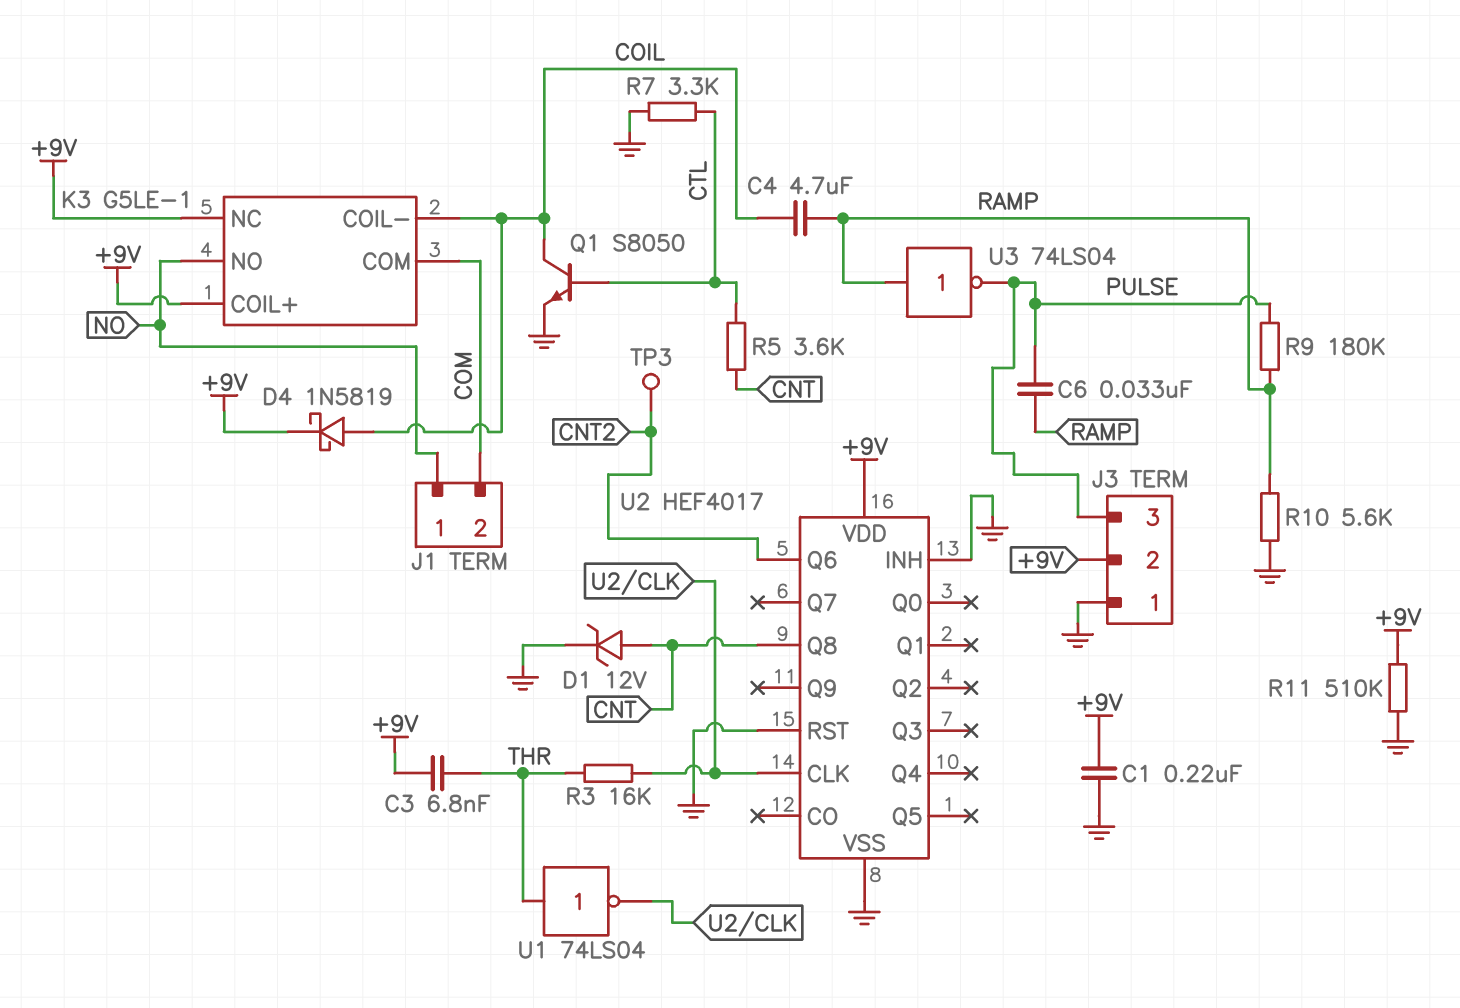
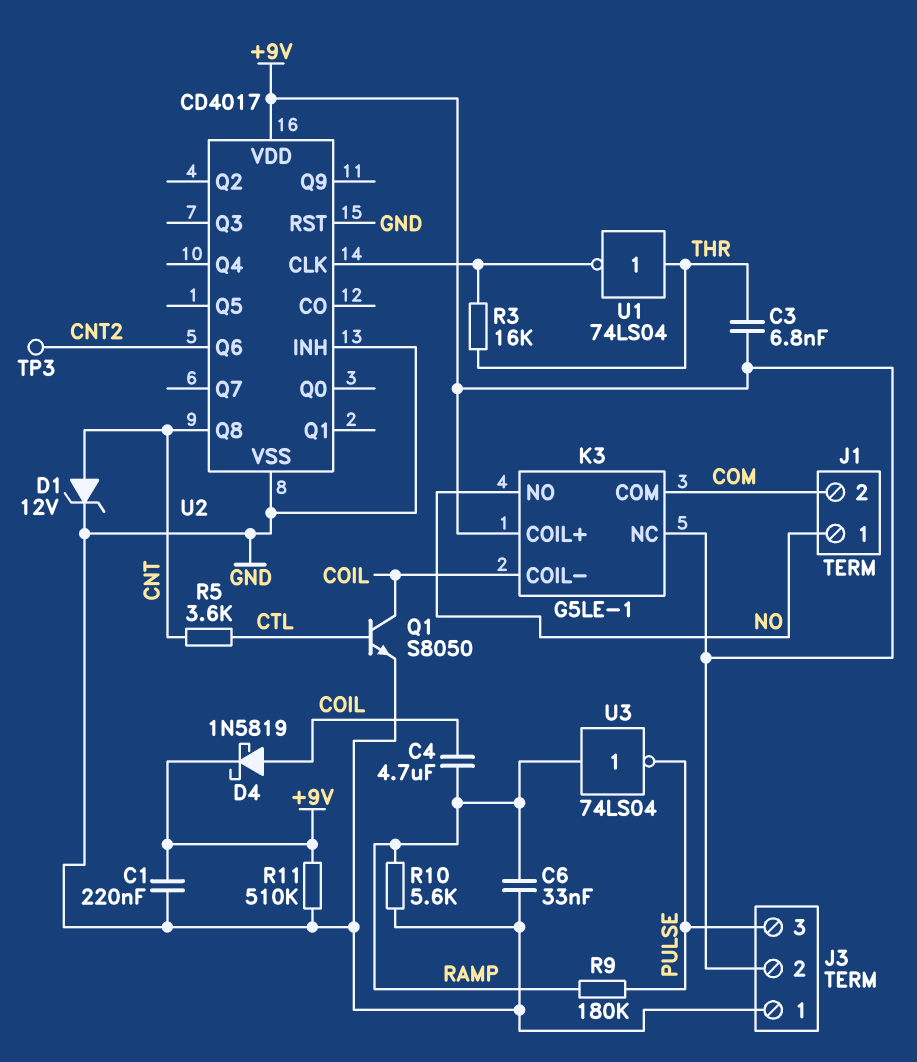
C6: 33nF (PULSE, RAMP) -> 33nF (GND, RAMP)
R7: 3.3k (CTL, GND) -> none
U2: HEF4017 -> CD4017

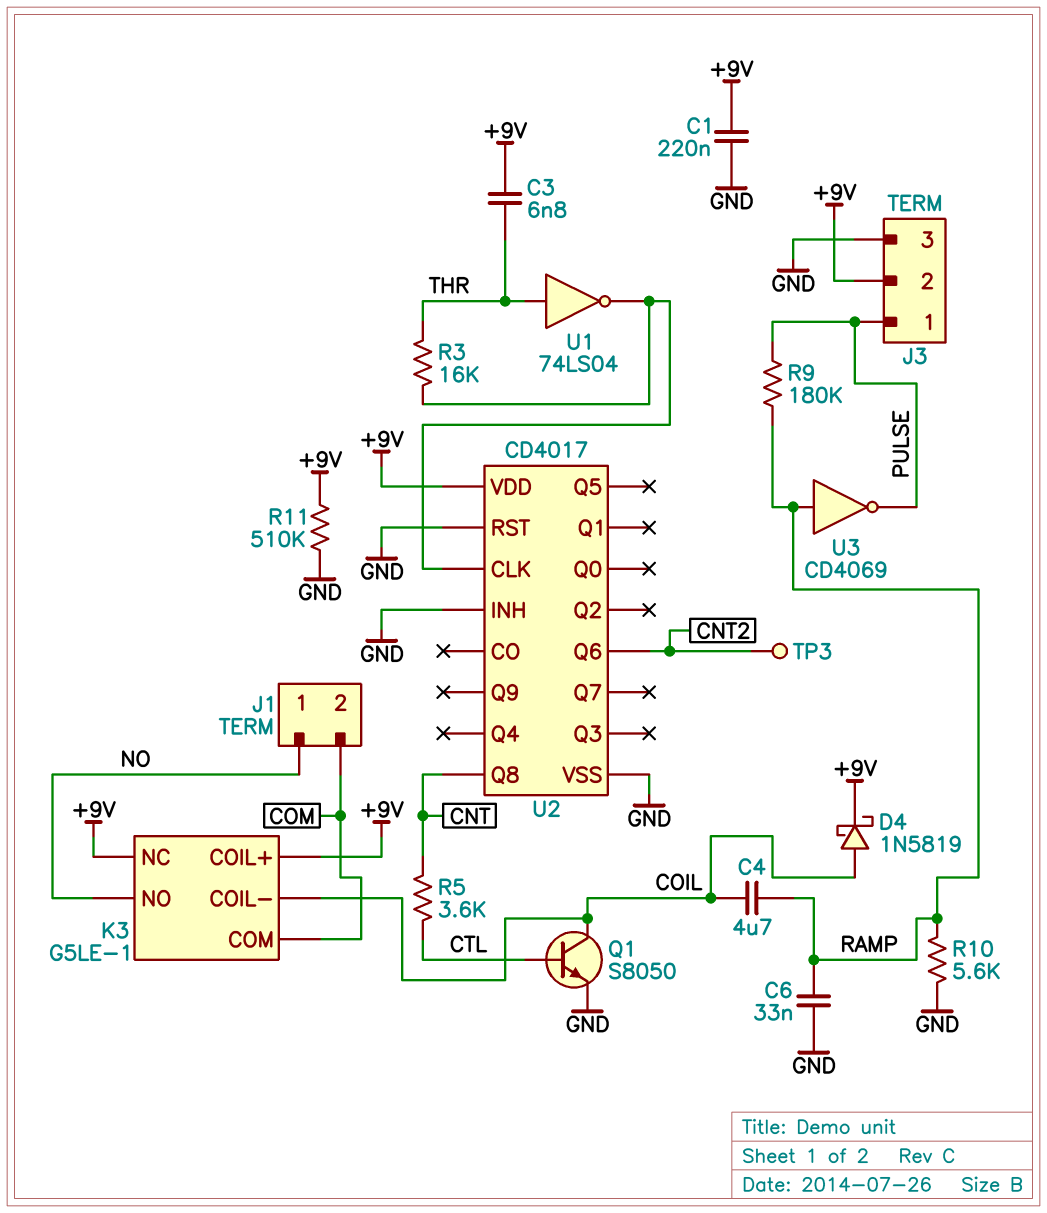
D1: zener 12V (A CNT, K GND) -> none
J3 pin 1: GND -> PULSE
J3 pin 3: PULSE -> GND
U3: NOT 74LS04 (in RAMP, out PULSE) -> NOT CD4069 (in RAMP, out PULSE)

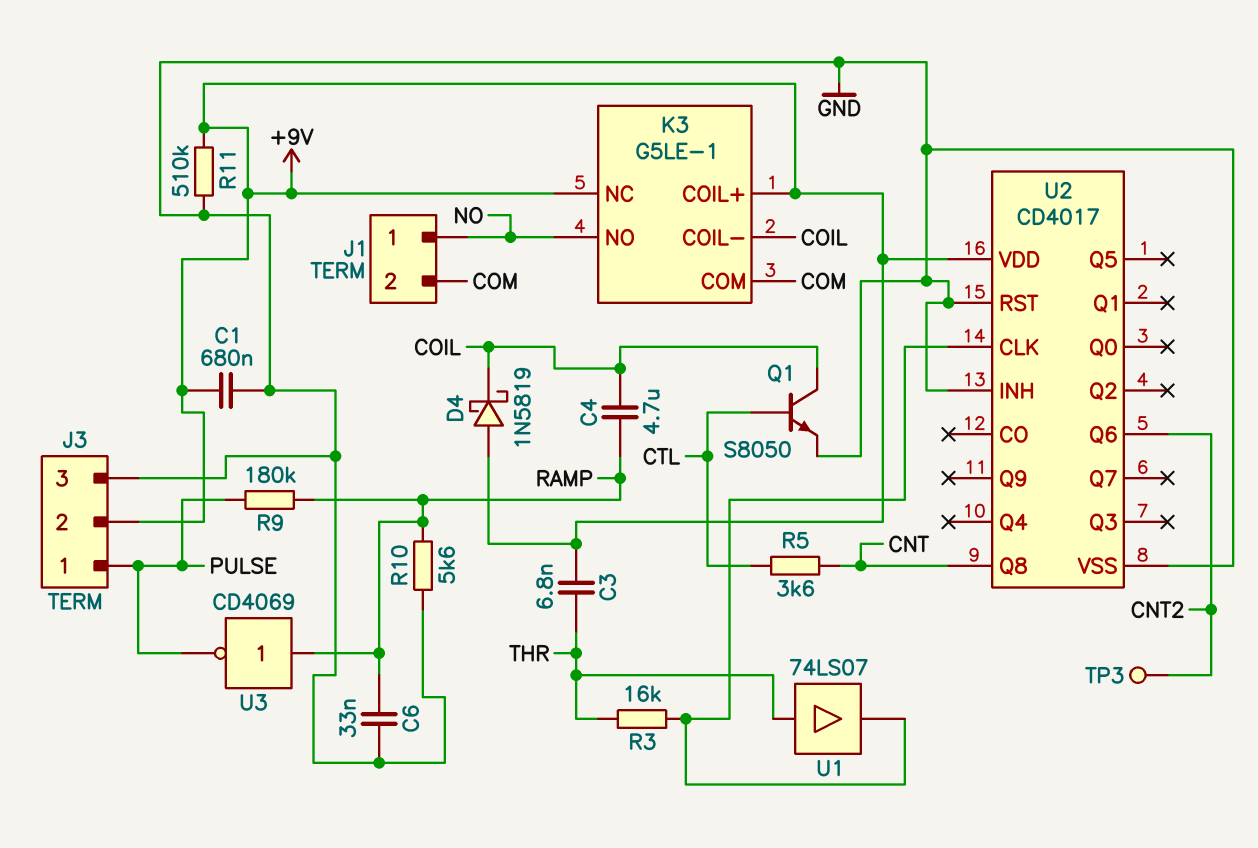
C1: 220nF (+9V, GND) -> 680nF (+9V, GND)
D4: schottky 1N5819 (A COIL, K +9V) -> schottky 1N5819 (A +9V, K COIL)
U1: NOT 74LS04 (in THR, out U2/CLK) -> buffer 74LS07 (in THR, out U2/CLK)

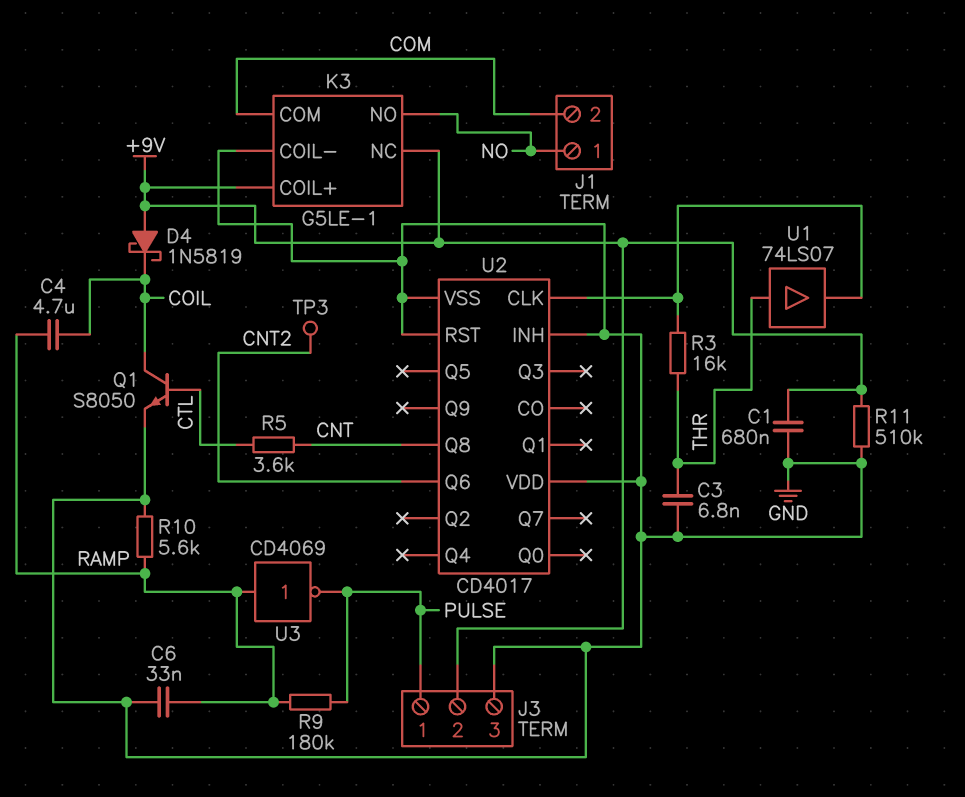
C3: 6.8nF (+9V, THR) -> 6.8nF (GND, THR)
K3 pin COIL-: COIL -> GND
U2 pin VDD: +9V -> GND

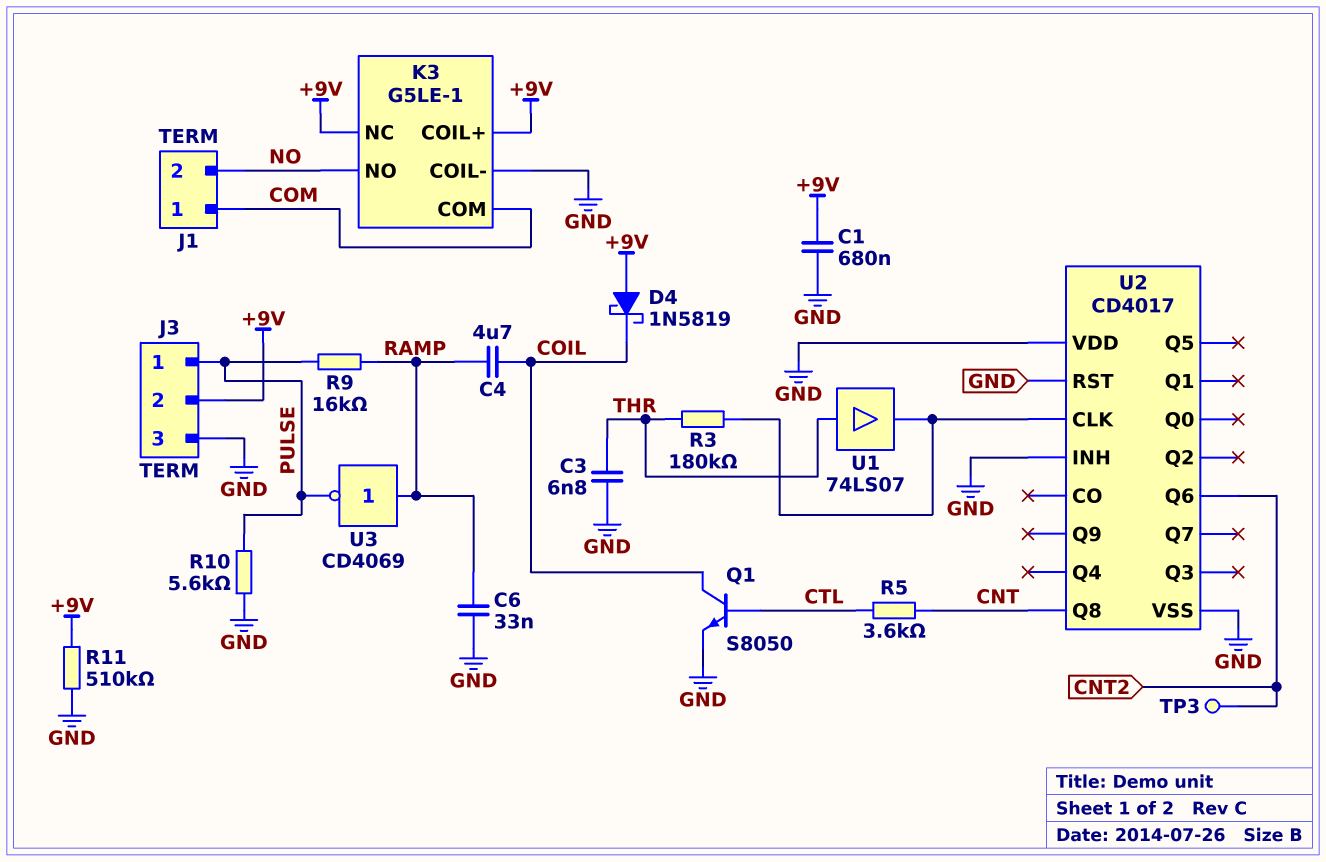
J1 pin 1: NO -> COM
J1 pin 2: COM -> NO
R3: 16k (THR, U2/CLK) -> 180k (THR, U2/CLK)
R9: 180k (PULSE, RAMP) -> 16k (PULSE, RAMP)
R10: 5.6k (GND, RAMP) -> 5.6k (GND, PULSE)

